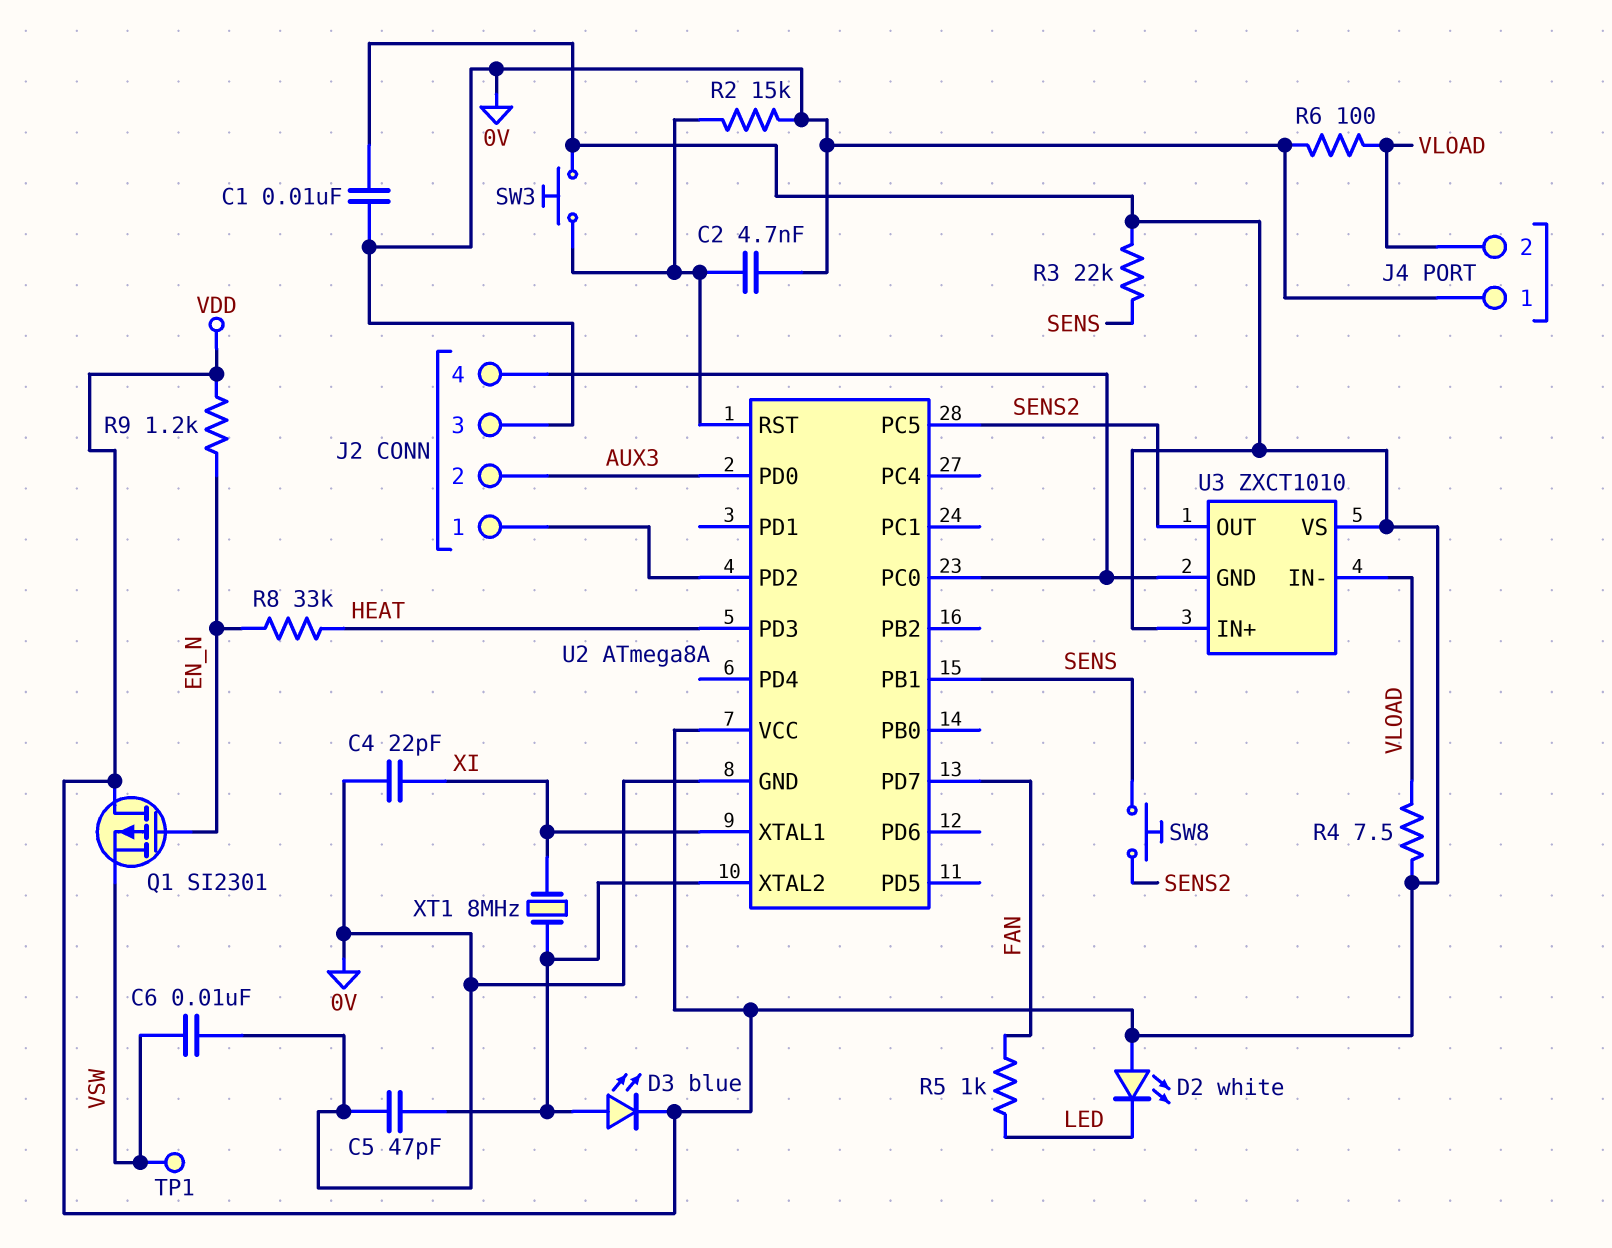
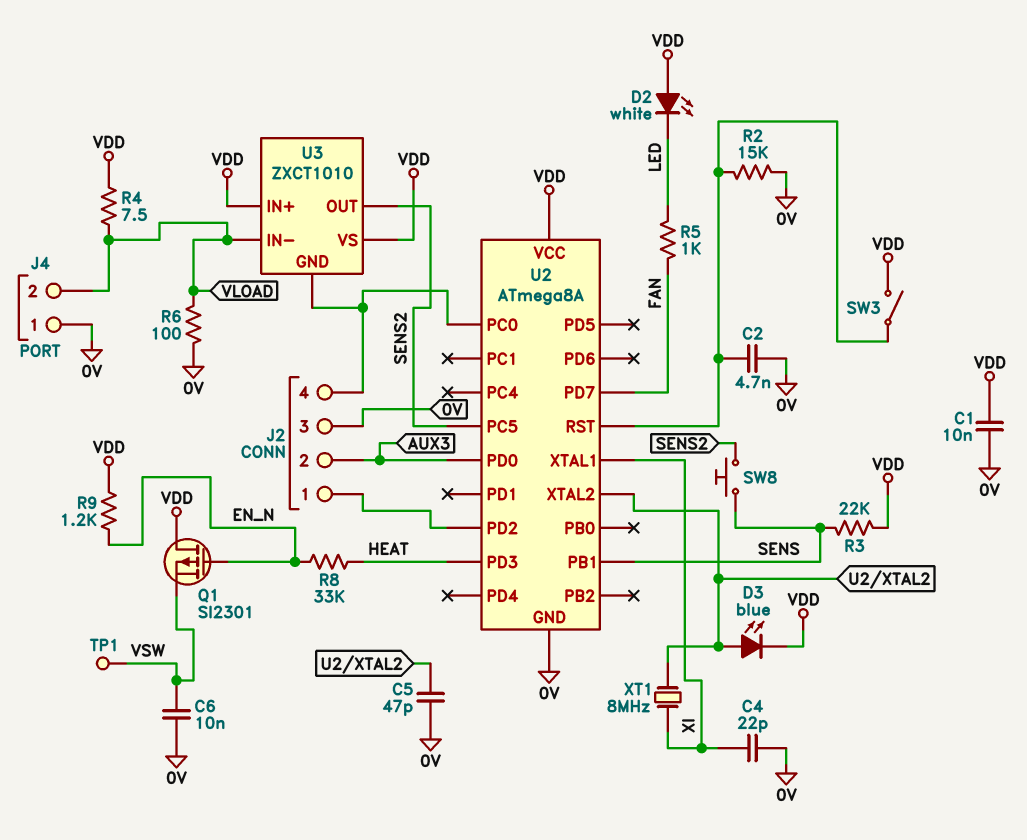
SW3: button (U2/RST, VDD) -> switch (U2/RST, VDD)

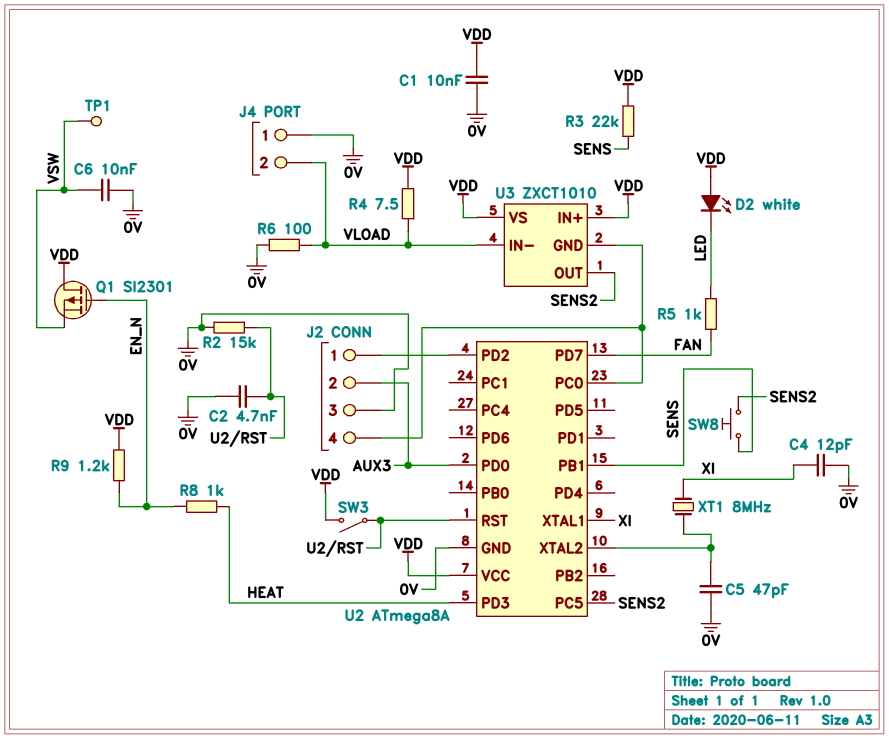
C4: 22pF (0V, XI) -> 12pF (0V, XI)
D3: LED blue (A U2/XTAL2, K VDD) -> none
R8: 33k (EN_N, HEAT) -> 1k (EN_N, HEAT)

